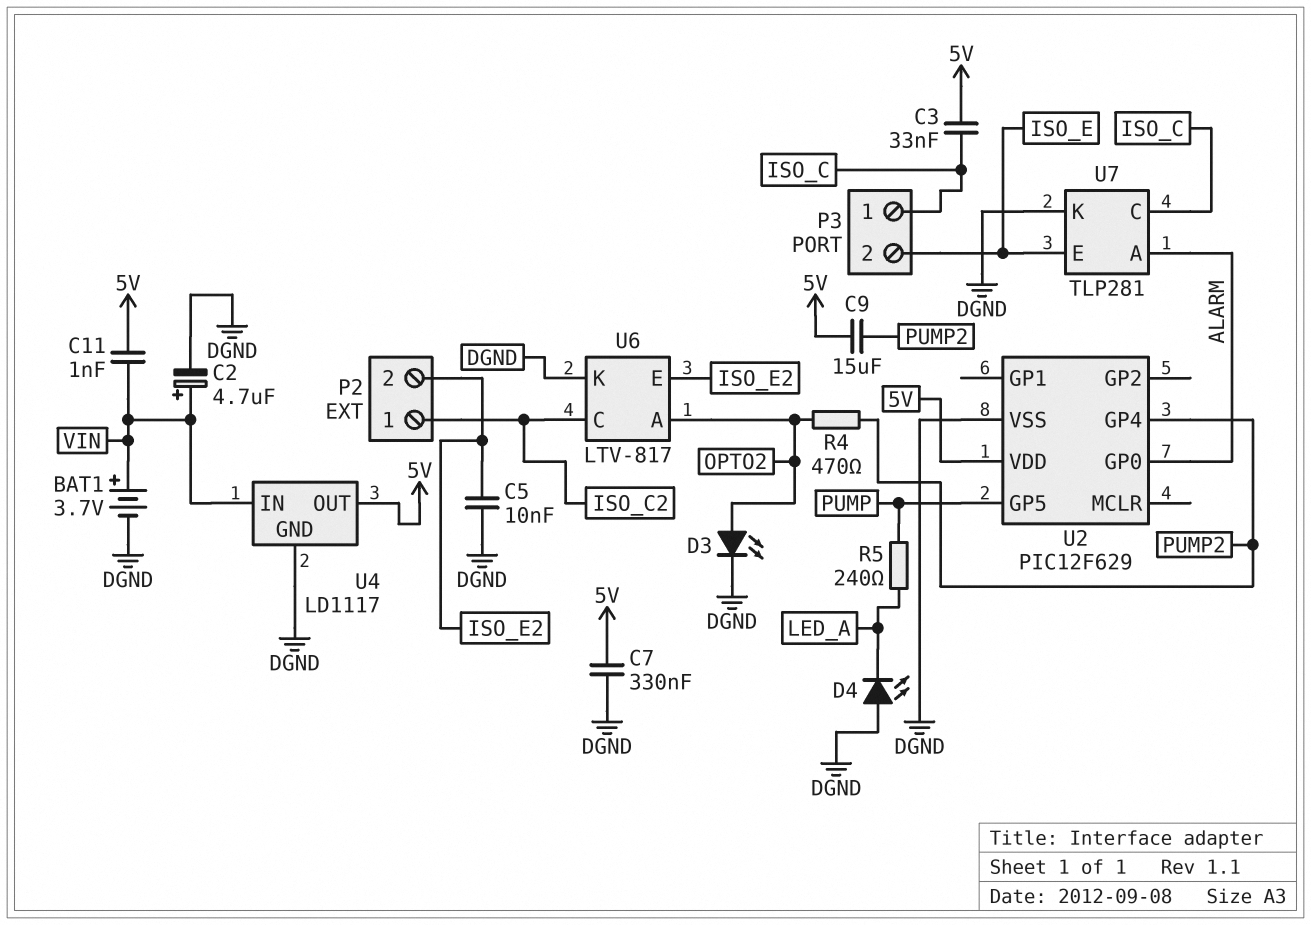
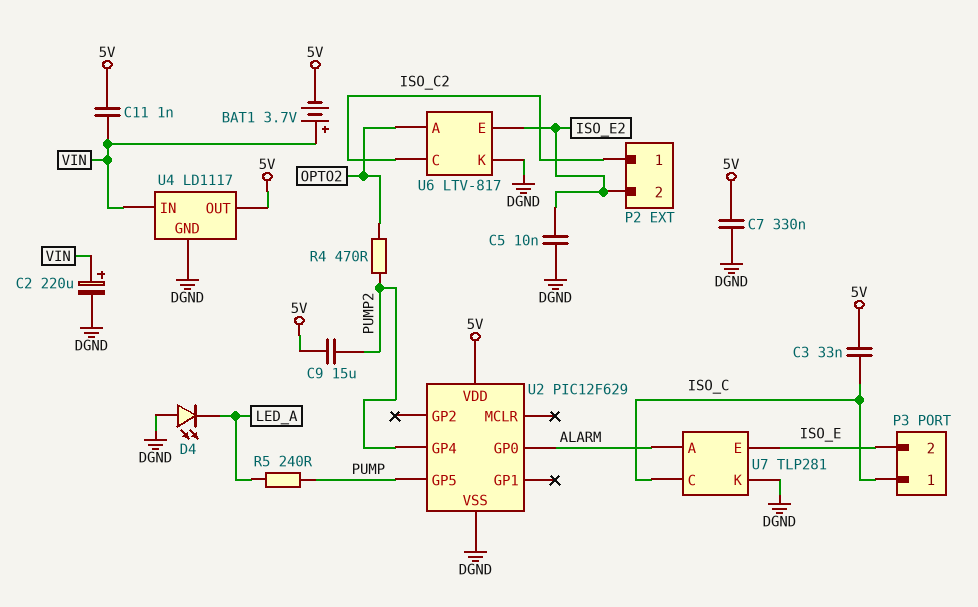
BAT1: 3.7V (plus VIN, minus DGND) -> 3.7V (plus VIN, minus 5V)
C2: 4.7uF (plus VIN, minus DGND) -> 220uF (plus VIN, minus DGND)
D3: LED (A OPTO2, K DGND) -> none

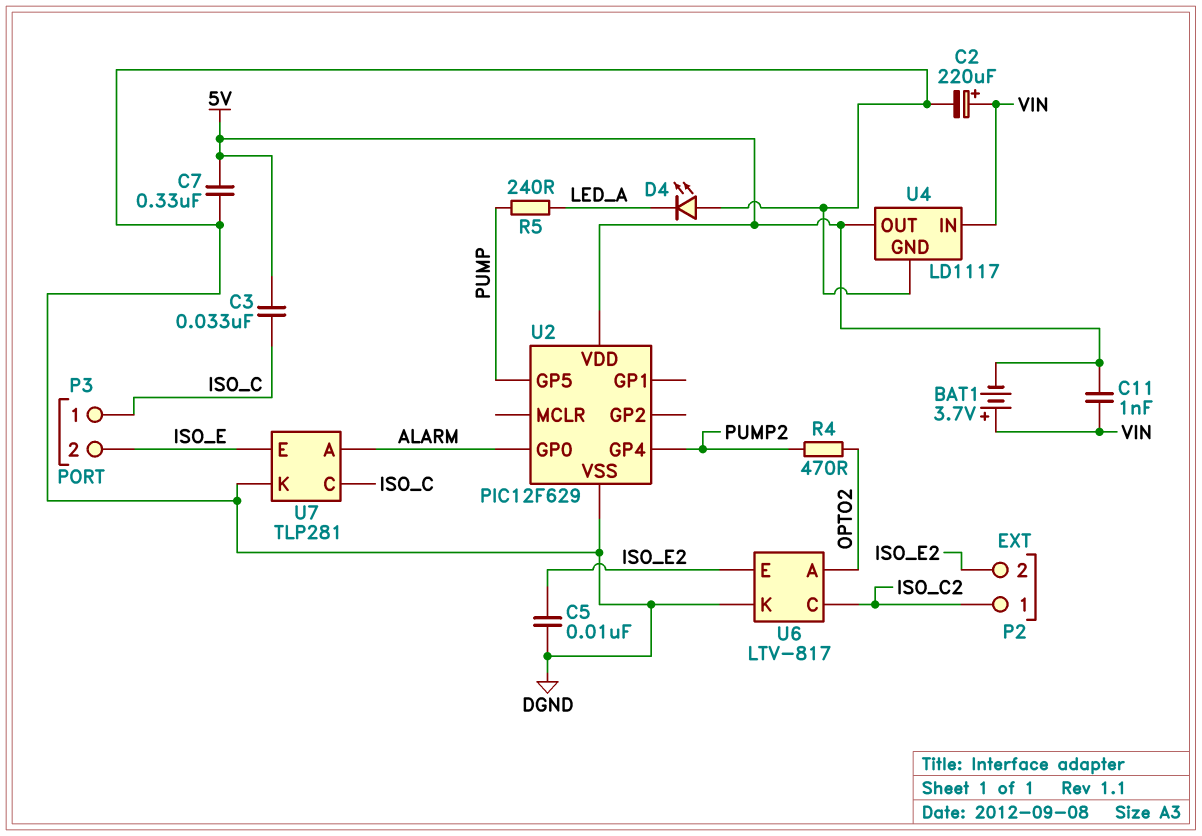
C9: 15uF (5V, PUMP2) -> none

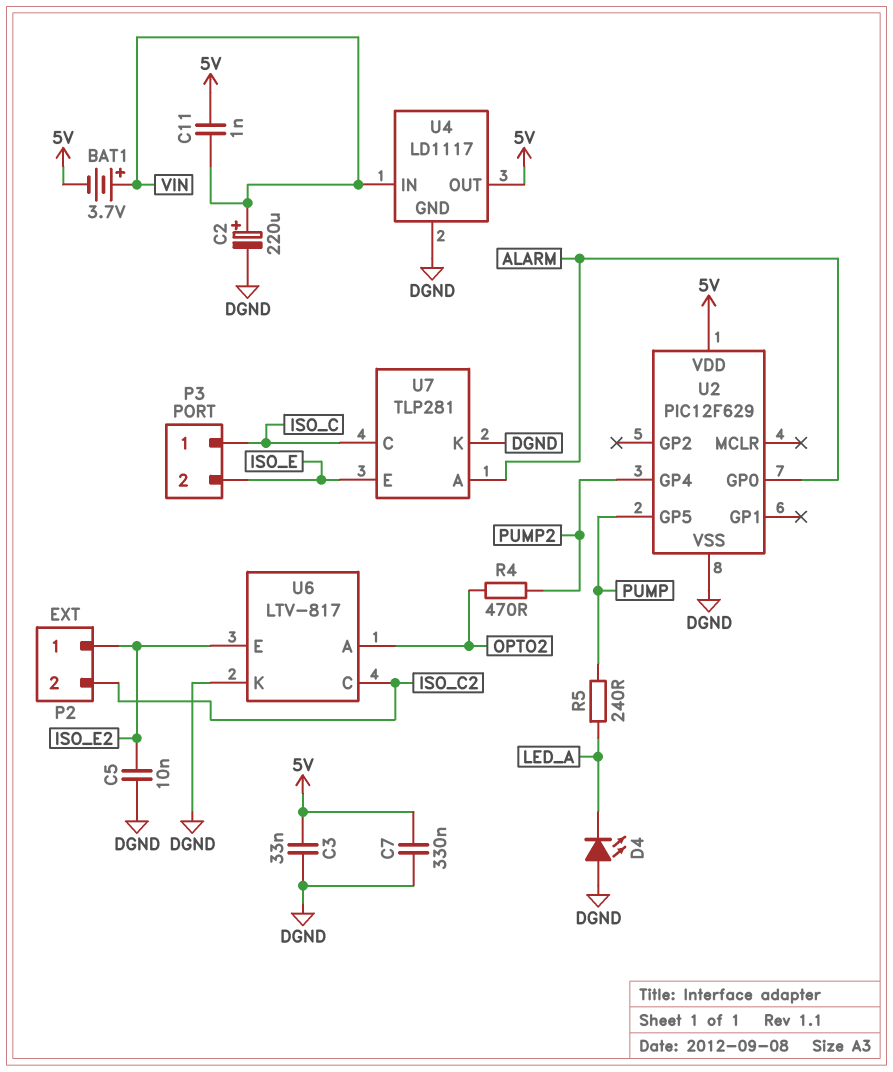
C3: 33nF (5V, ISO_C) -> 33nF (5V, DGND)
P2 pin 1: ISO_C2 -> ISO_E2
P2 pin 2: ISO_E2 -> ISO_C2

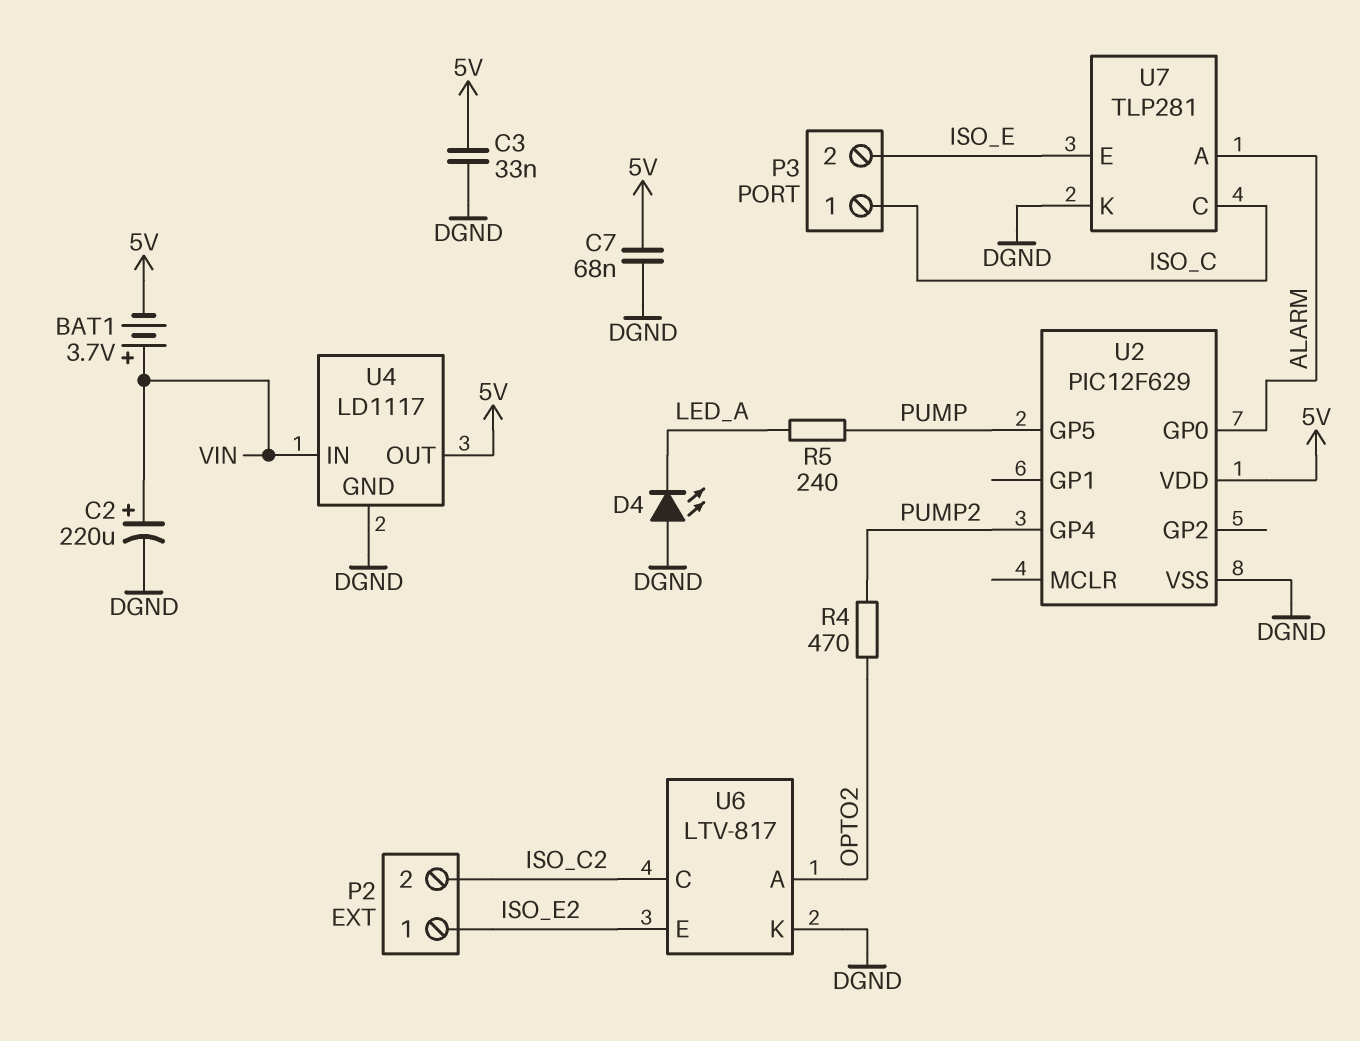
C5: 10nF (DGND, ISO_E2) -> none
C7: 330nF (5V, DGND) -> 68nF (5V, DGND)
C11: 1nF (5V, VIN) -> none

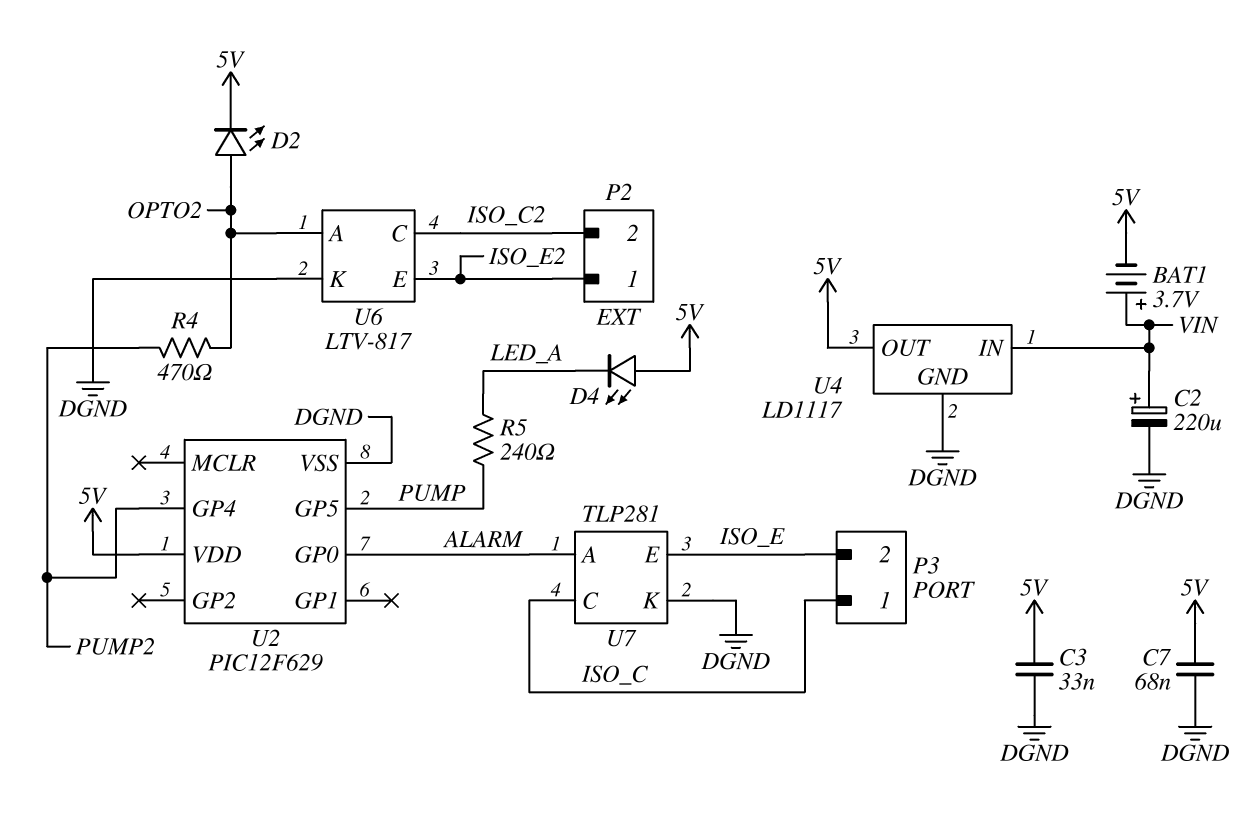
D2: none -> LED (A OPTO2, K 5V)
D4: LED (A DGND, K LED_A) -> LED (A 5V, K LED_A)

